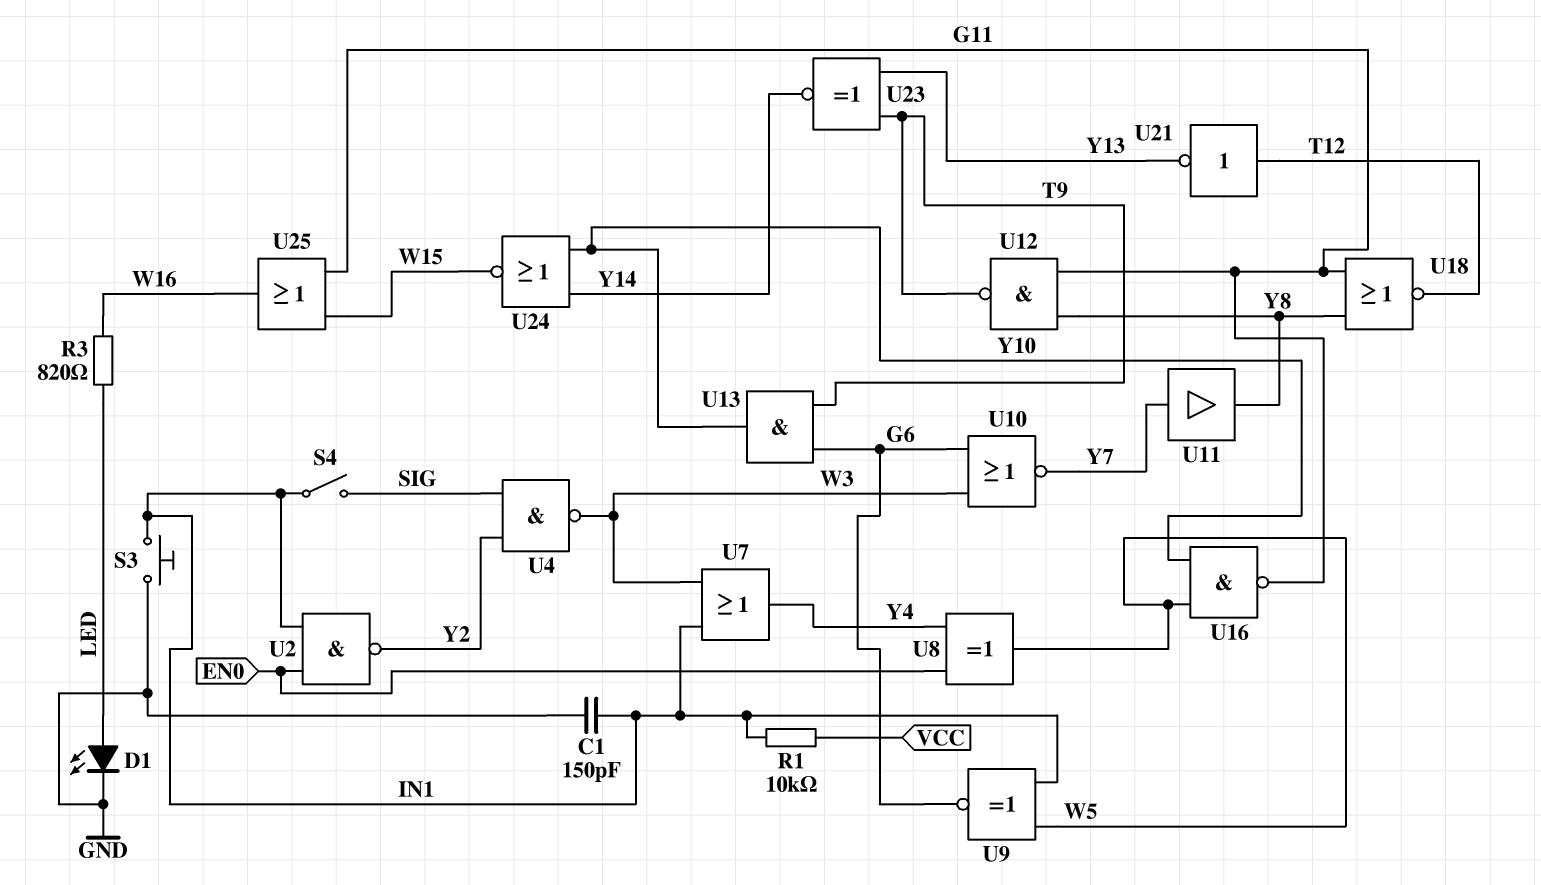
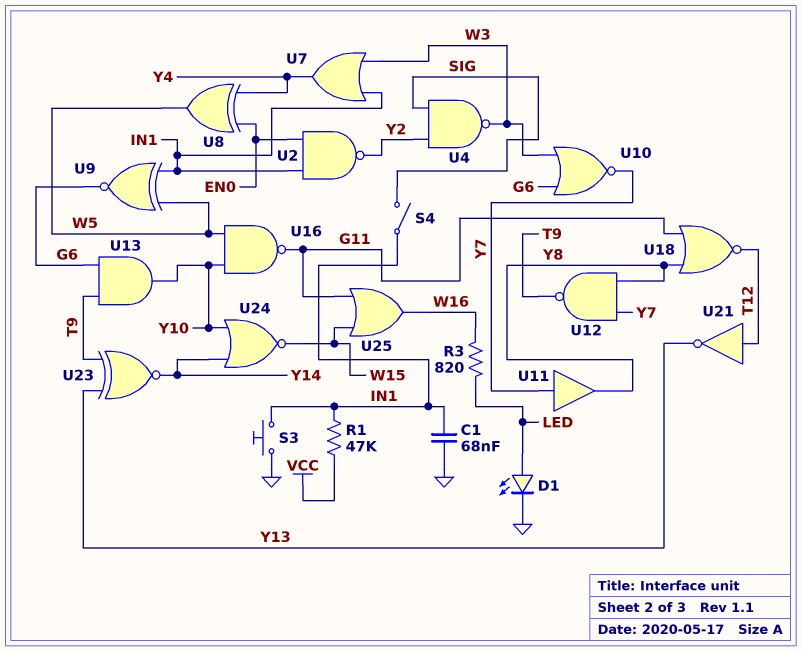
C1: 150pF (GND, IN1) -> 68nF (GND, IN1)
R1: 10k (IN1, VCC) -> 47k (IN1, VCC)
U12: NAND (in G11, in Y8, out T9) -> NAND (in Y7, in Y8, out T9)

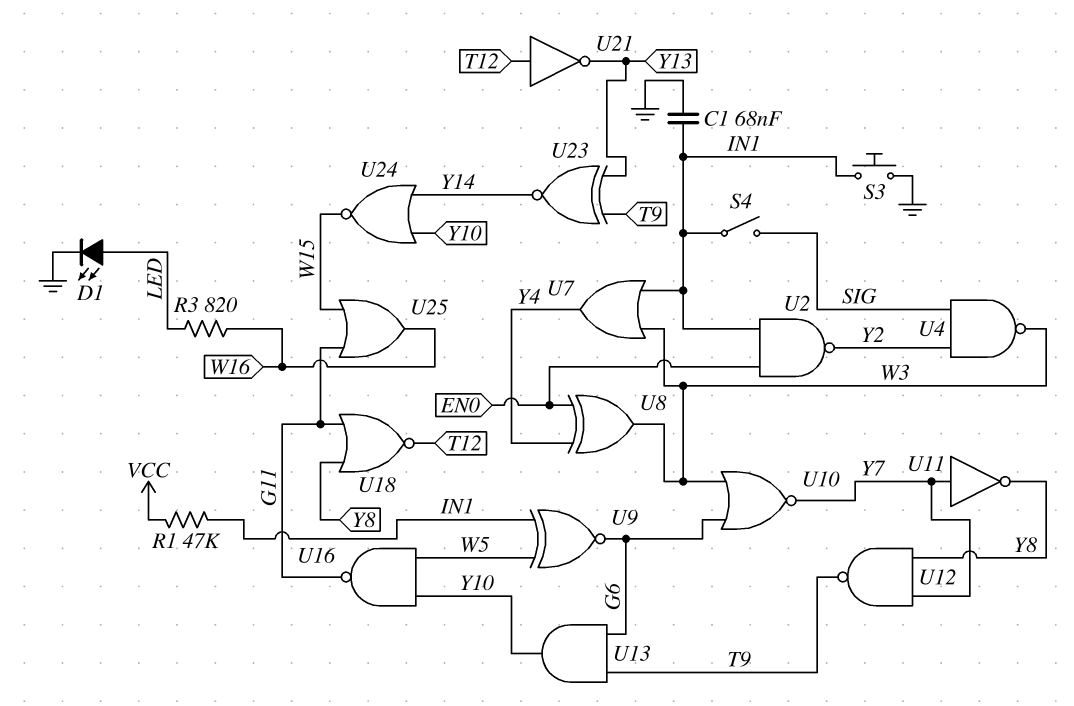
U8: XOR (in EN0, in Y4, out W5) -> XOR (in EN0, in Y4, out W3)
U11: buffer (in Y7, out Y8) -> NOT (in Y7, out Y8)

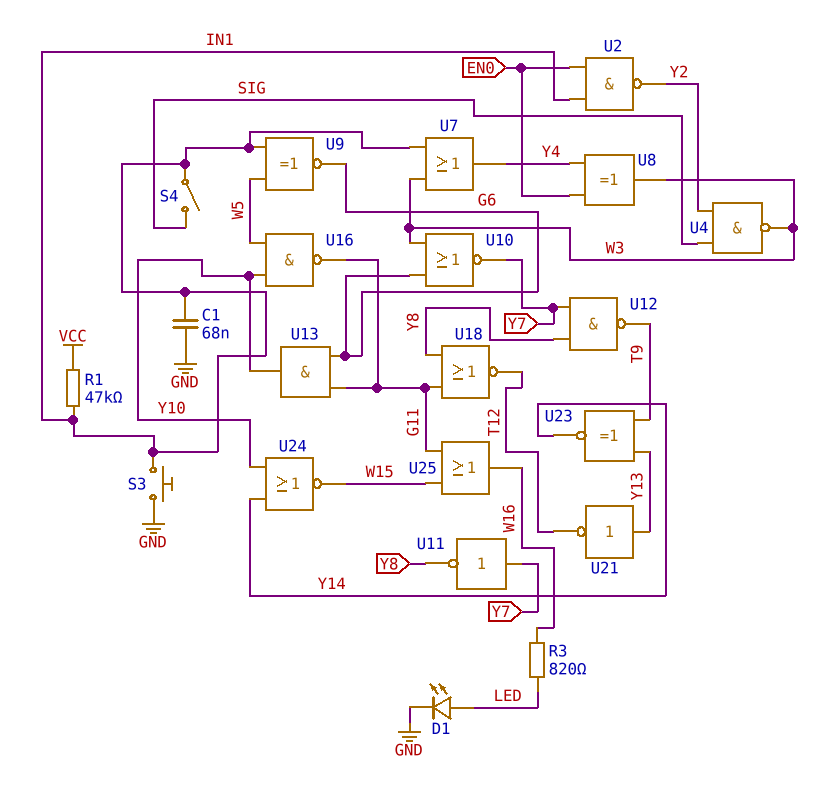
U13: AND (in G6, in T9, out Y10) -> AND (in G6, in G11, out Y10)
U21: NOT (in T12, out Y13) -> NOT (in Y13, out T12)

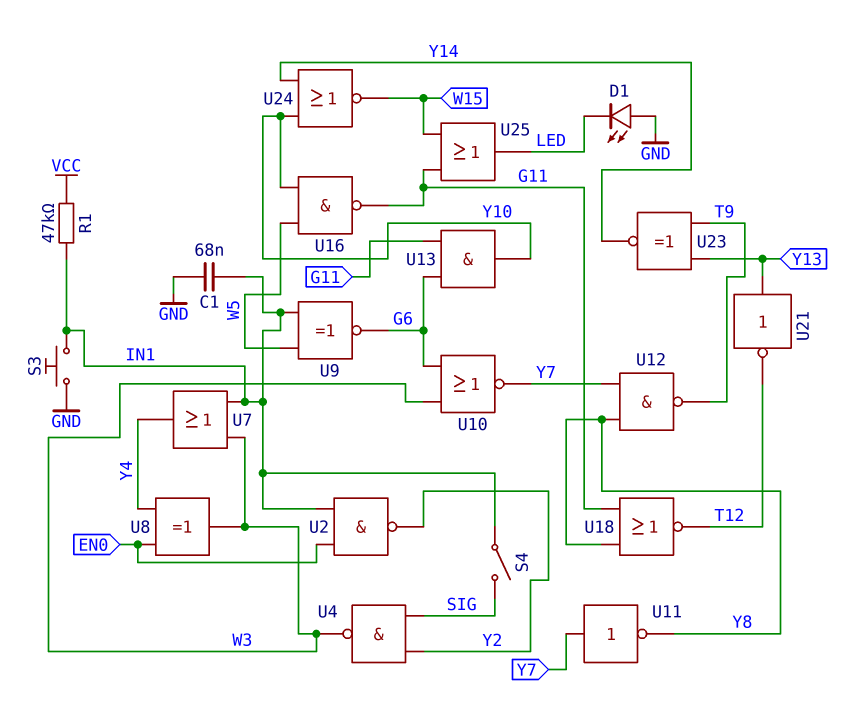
D1: LED (A LED, K GND) -> LED (A GND, K LED)
R3: 820 (LED, W16) -> none
U25: OR (in G11, in W15, out W16) -> OR (in G11, in W15, out LED)

